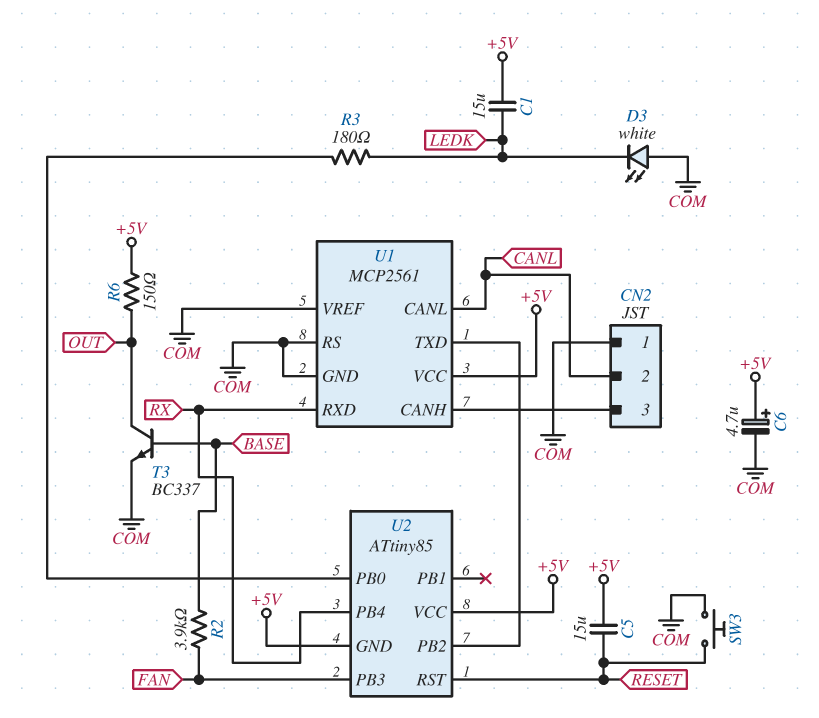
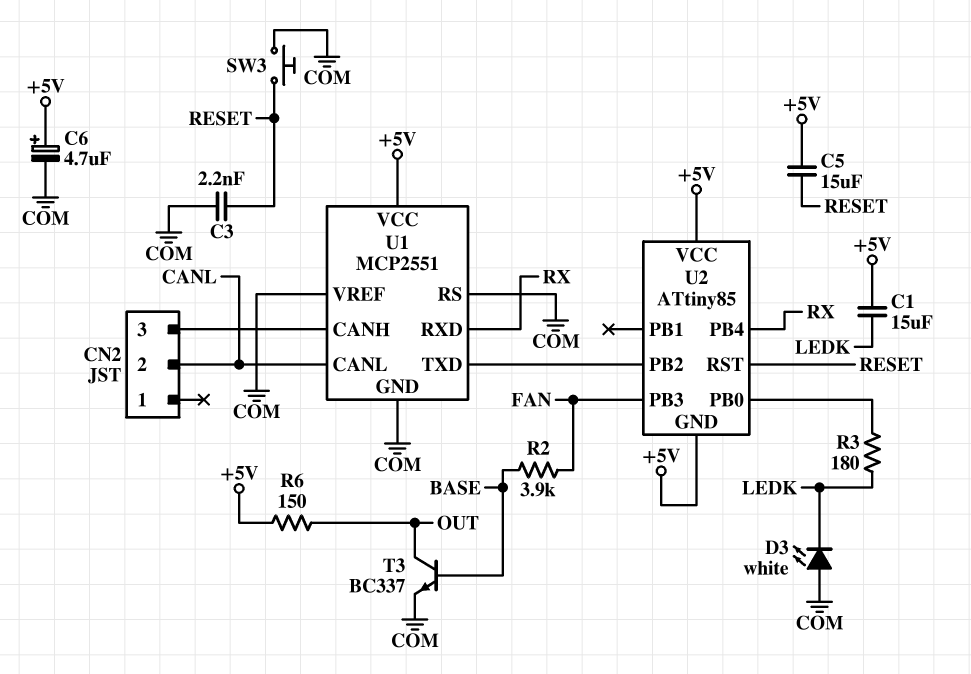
C3: none -> 2.2nF (COM, RESET)
CN2 pin 1: COM -> none
U1: MCP2561 -> MCP2551

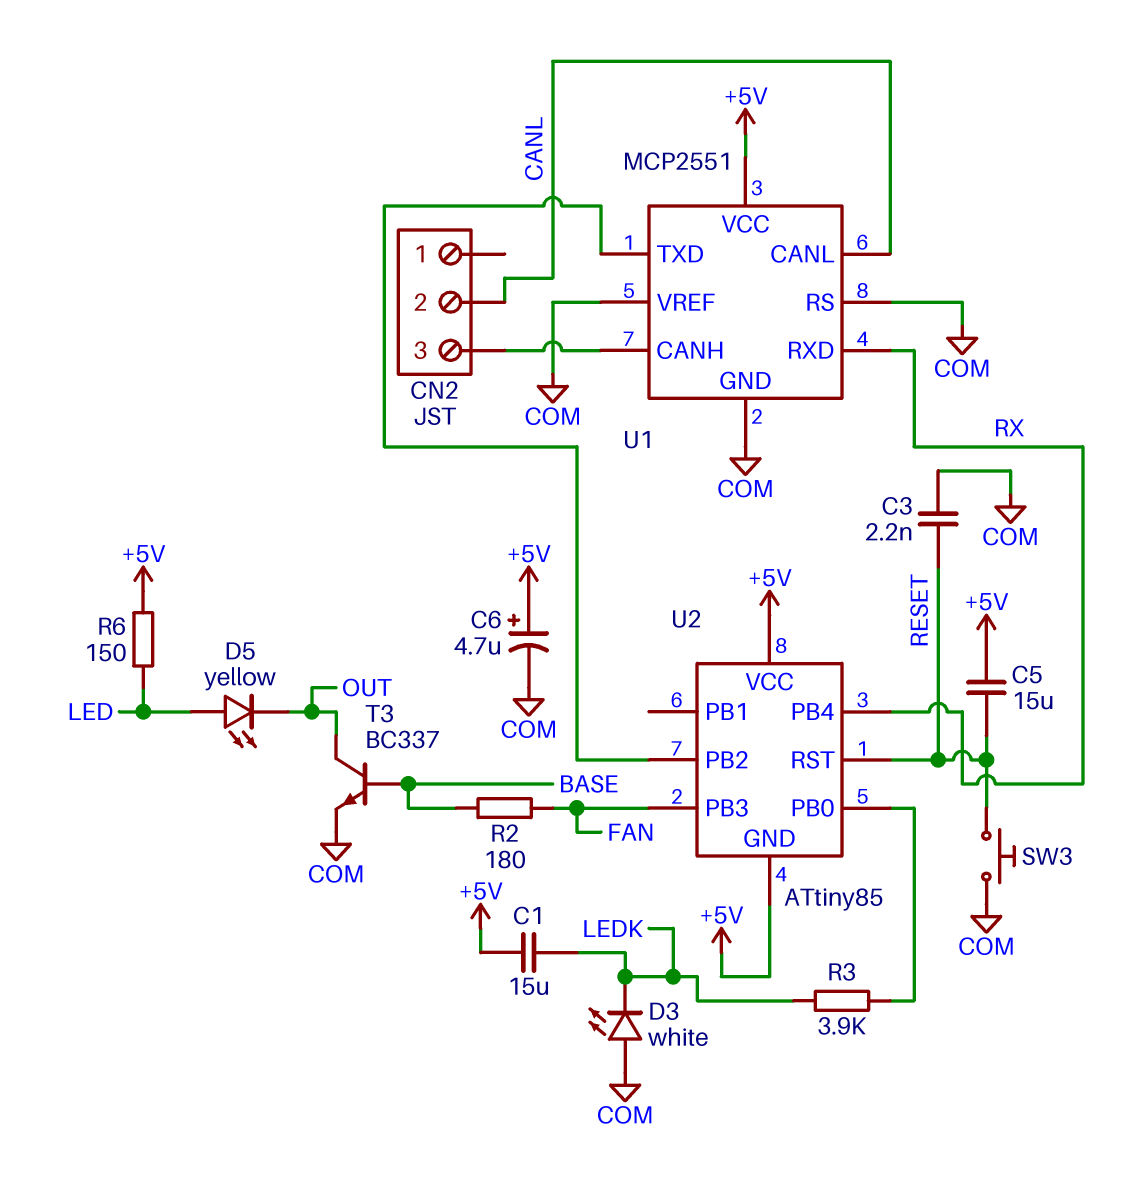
D5: none -> LED yellow (A LED, K OUT)
R2: 3.9k (BASE, FAN) -> 180 (BASE, FAN)
R3: 180 (LEDK, U2/PB0) -> 3.9k (LEDK, U2/PB0)
R6: 150 (+5V, OUT) -> 150 (+5V, LED)

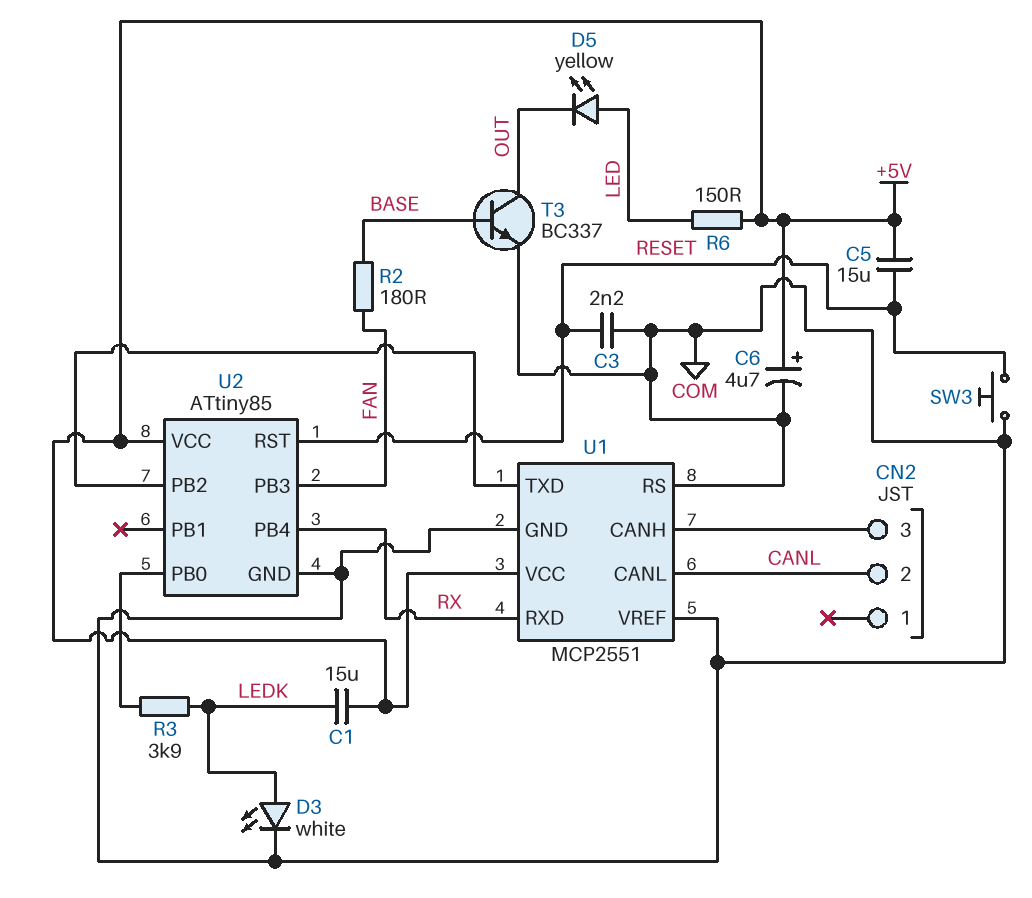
D3: LED white (A COM, K LEDK) -> LED white (A LEDK, K COM)
U2 pin GND: +5V -> COM

